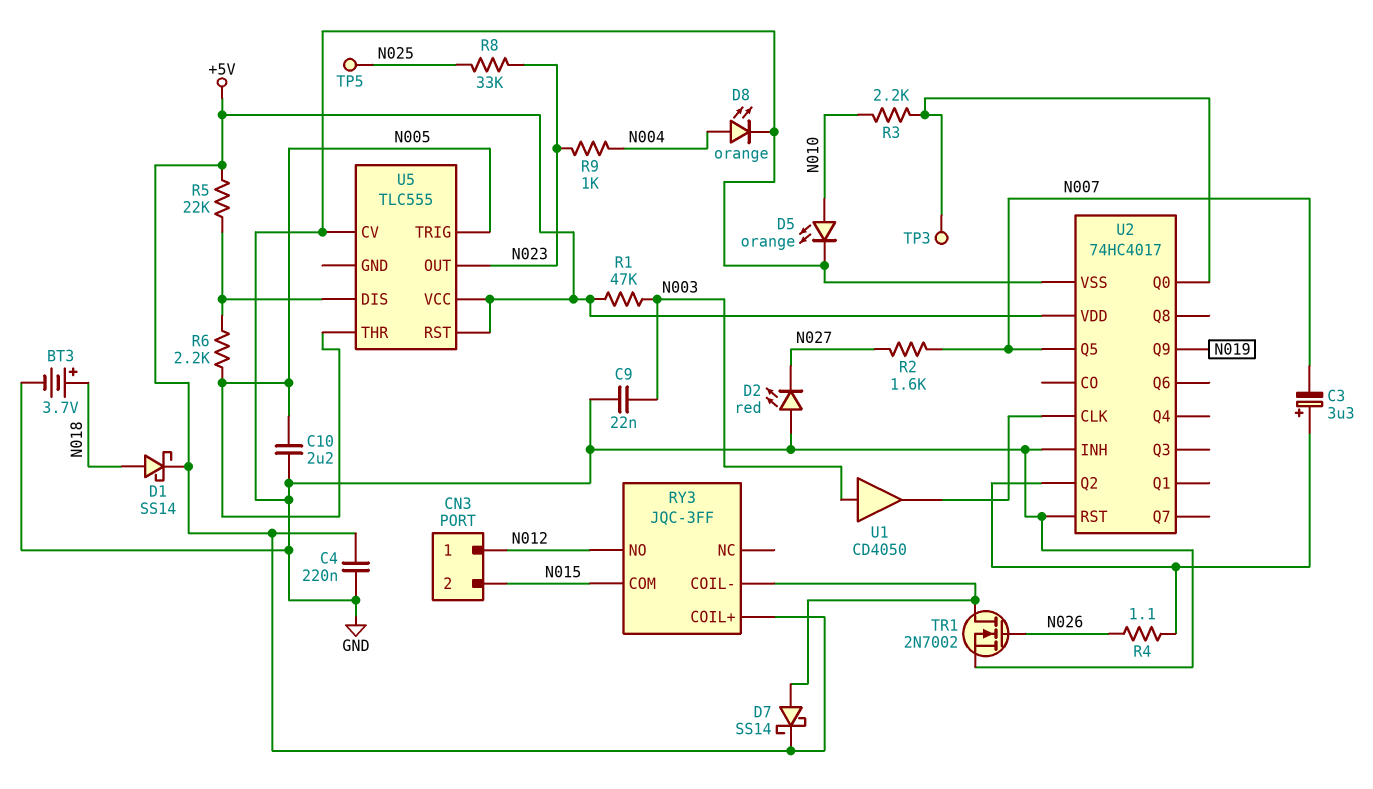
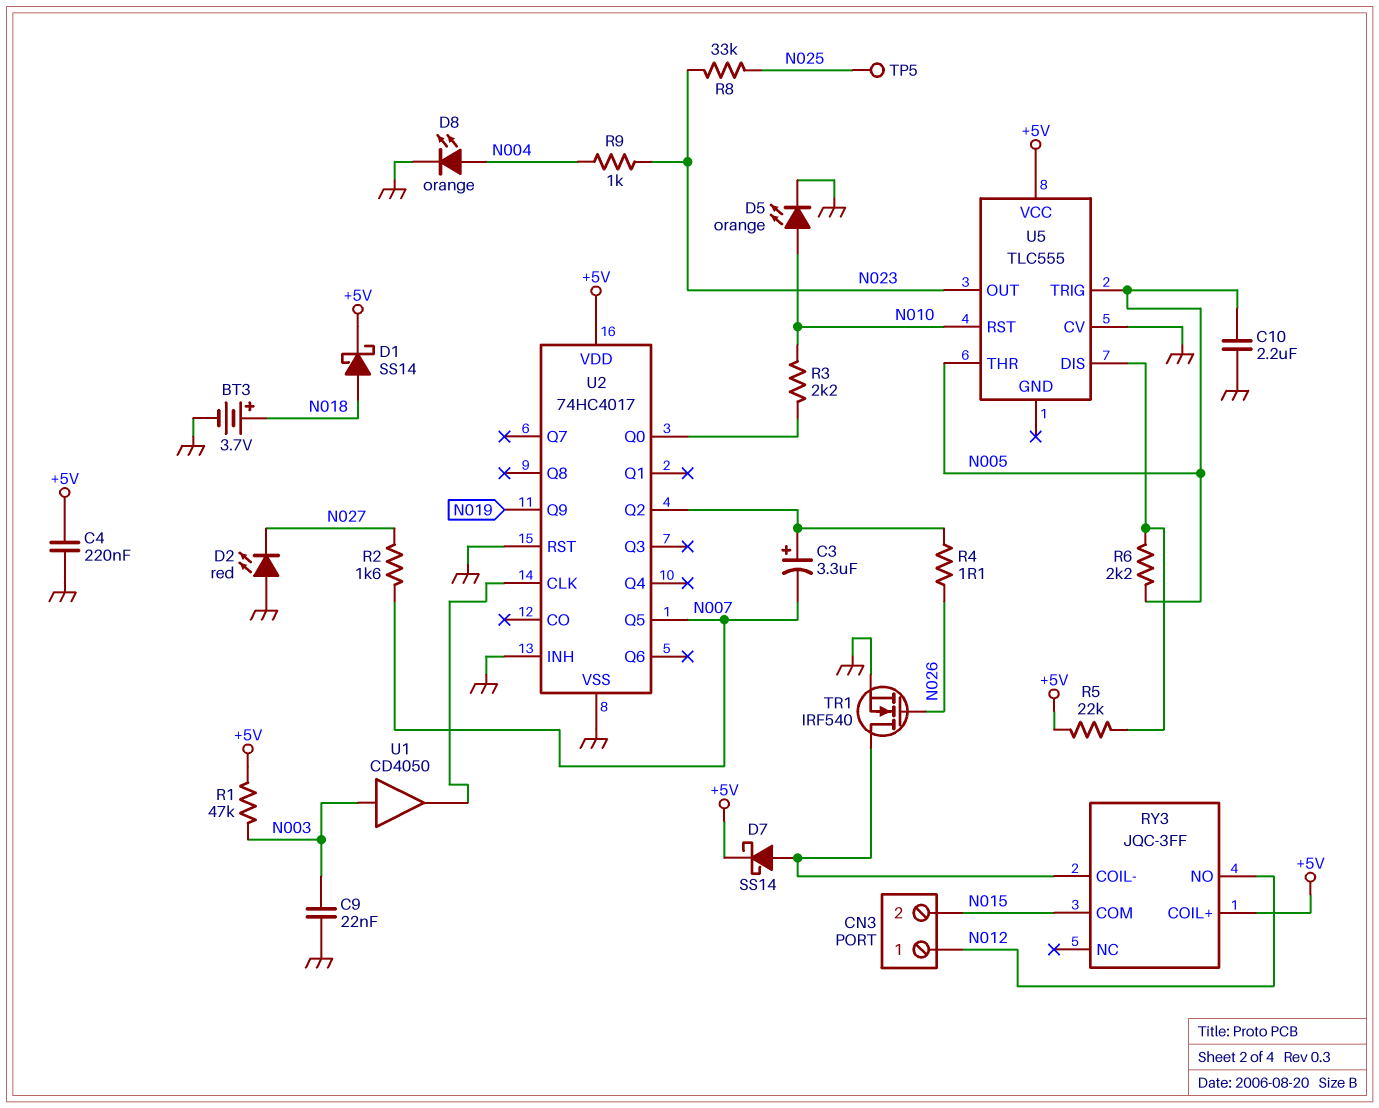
TP3: test point (U2/Q0) -> none
TR1: NMOS 2N7002 (G N026, D RY3/COIL-, S GND) -> NMOS IRF540 (G N026, D RY3/COIL-, S GND)
U5 pin RST: +5V -> N010

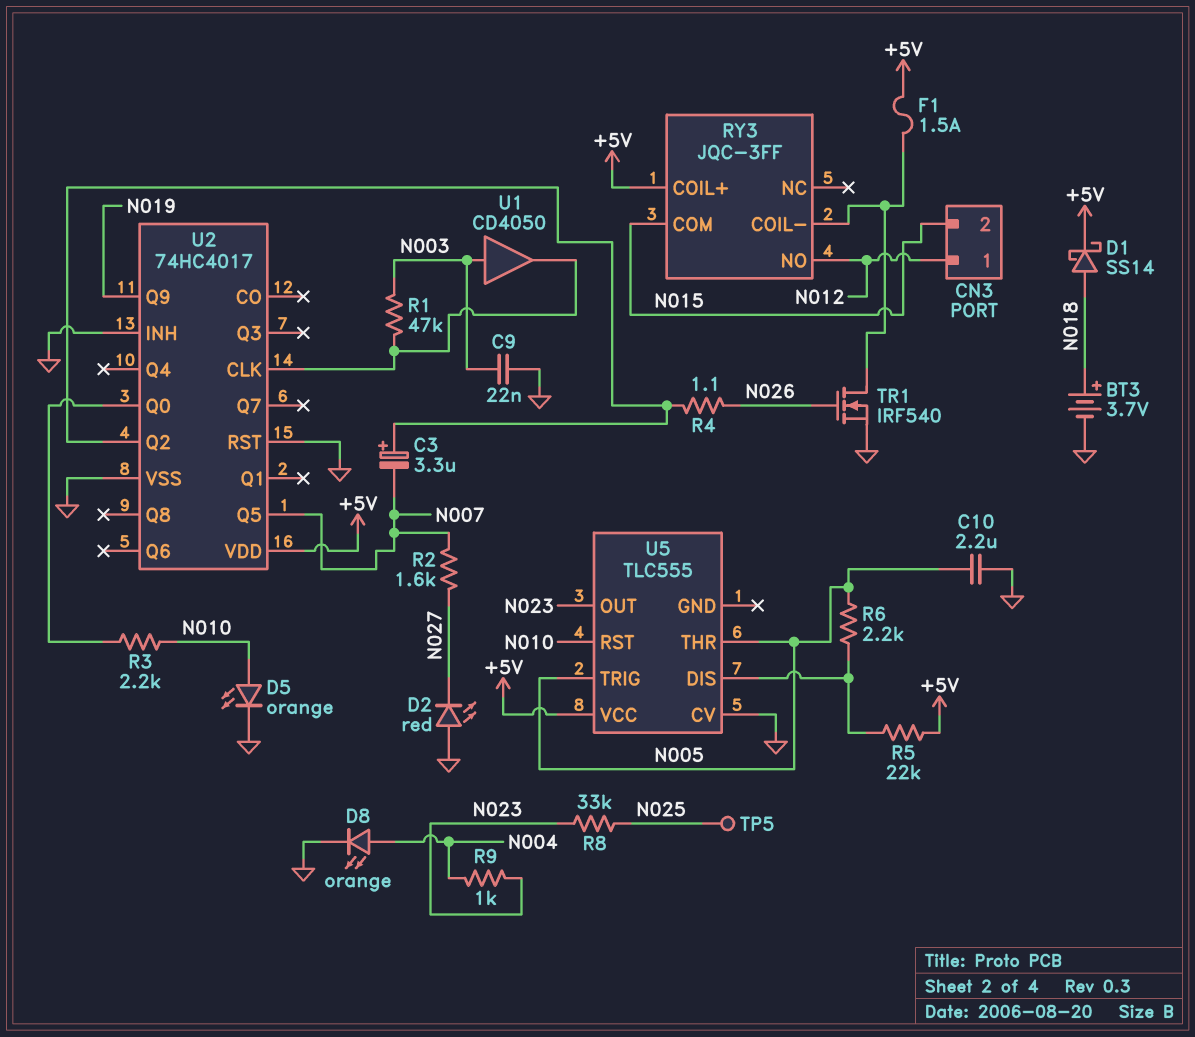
C4: 220nF (+5V, GND) -> none
D7: schottky SS14 (A RY3/COIL-, K +5V) -> none
F1: none -> 1.5A (+5V, RY3/COIL-)
R1: 47k (+5V, N003) -> 47k (N003, U2/CLK)

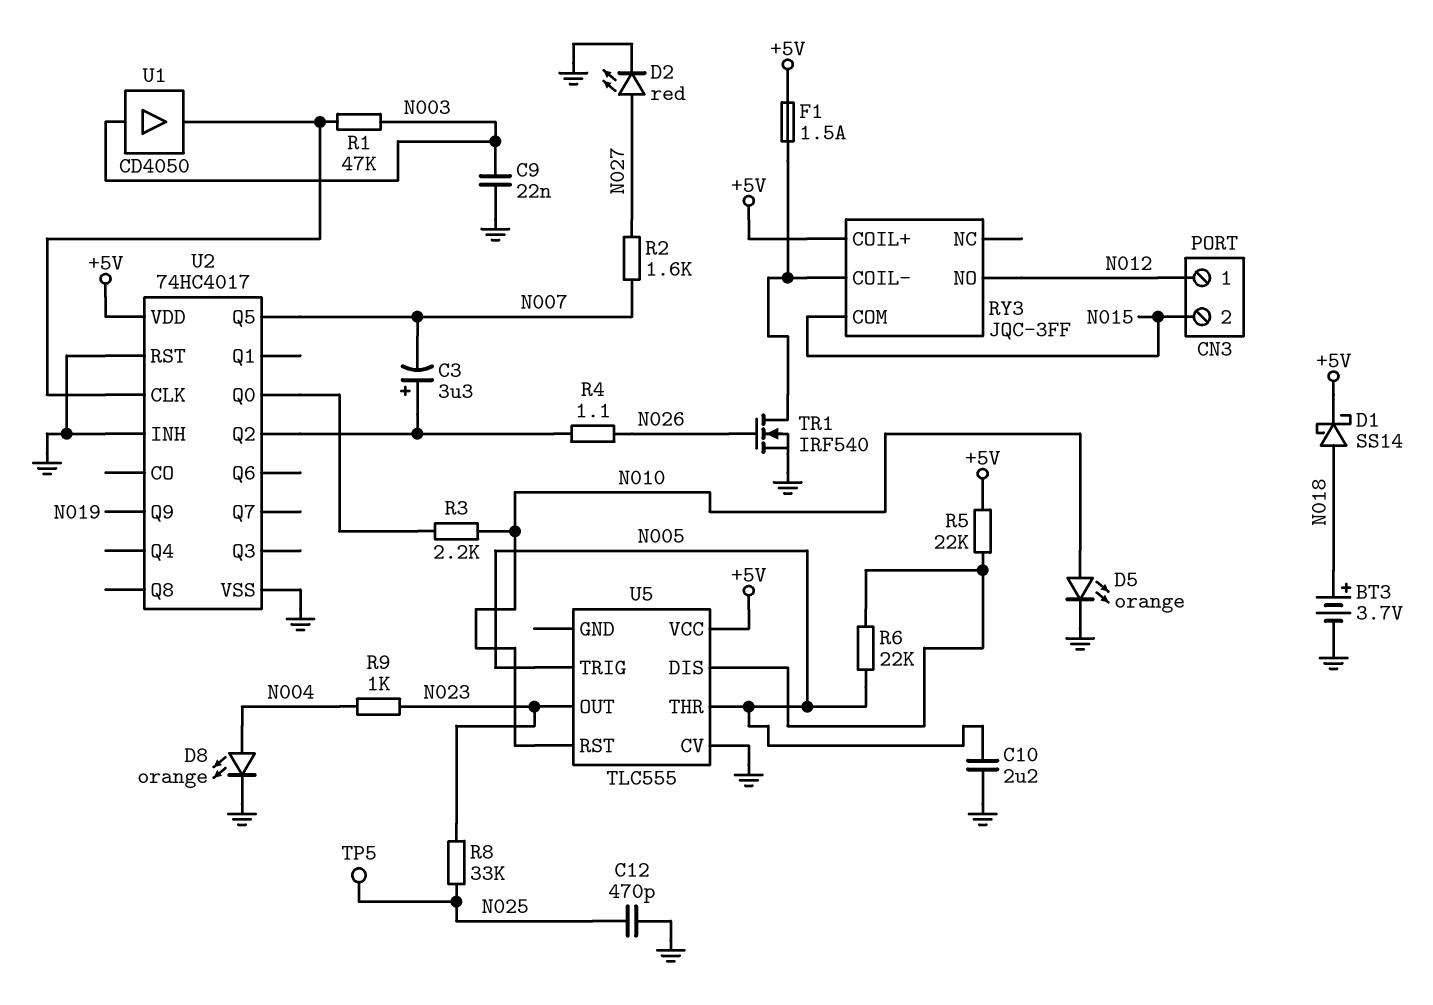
C12: none -> 470pF (GND, N025)
D2: LED red (A GND, K N027) -> LED red (A N027, K GND)
R6: 2.2k (N005, U5/DIS) -> 22k (N005, U5/DIS)

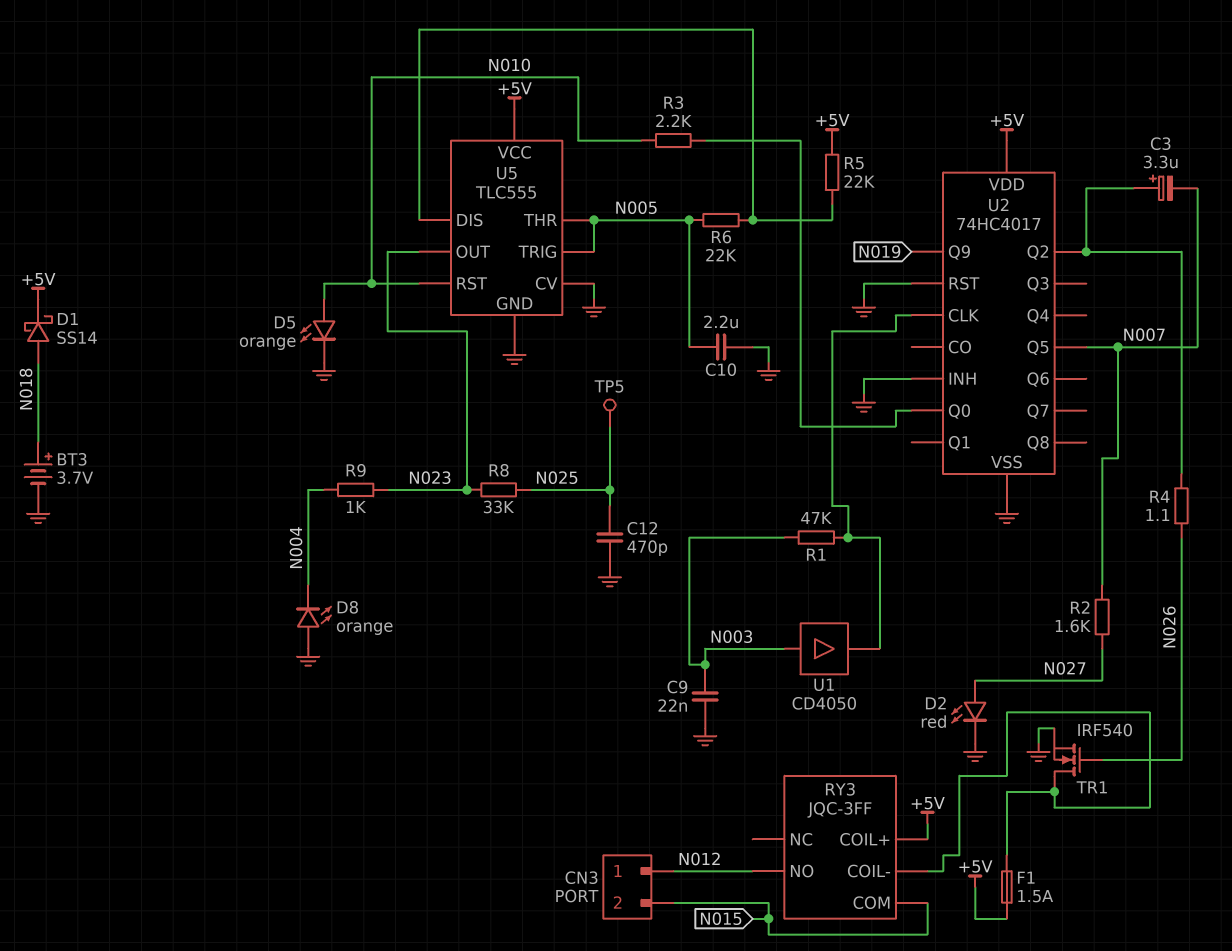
D8: LED orange (A N004, K GND) -> LED orange (A GND, K N004)
U5 pin GND: none -> GND

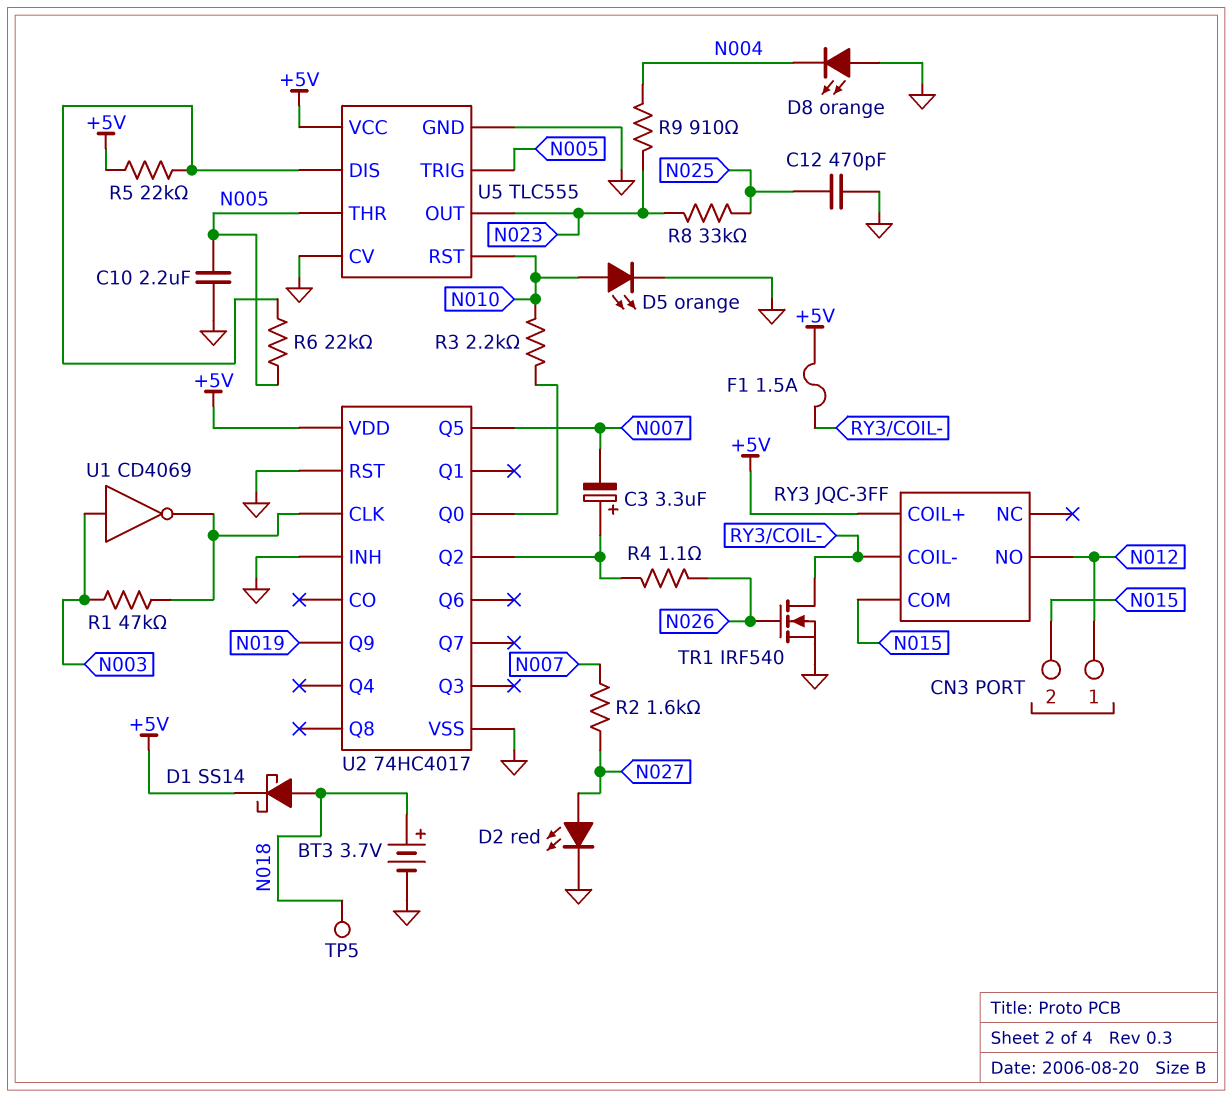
C9: 22nF (GND, N003) -> none
R9: 1k (N004, N023) -> 910 (N004, N023)
TP5: test point (N025) -> test point (N018)
U1: buffer CD4050 (in N003, out U2/CLK) -> NOT CD4069 (in N003, out U2/CLK)

